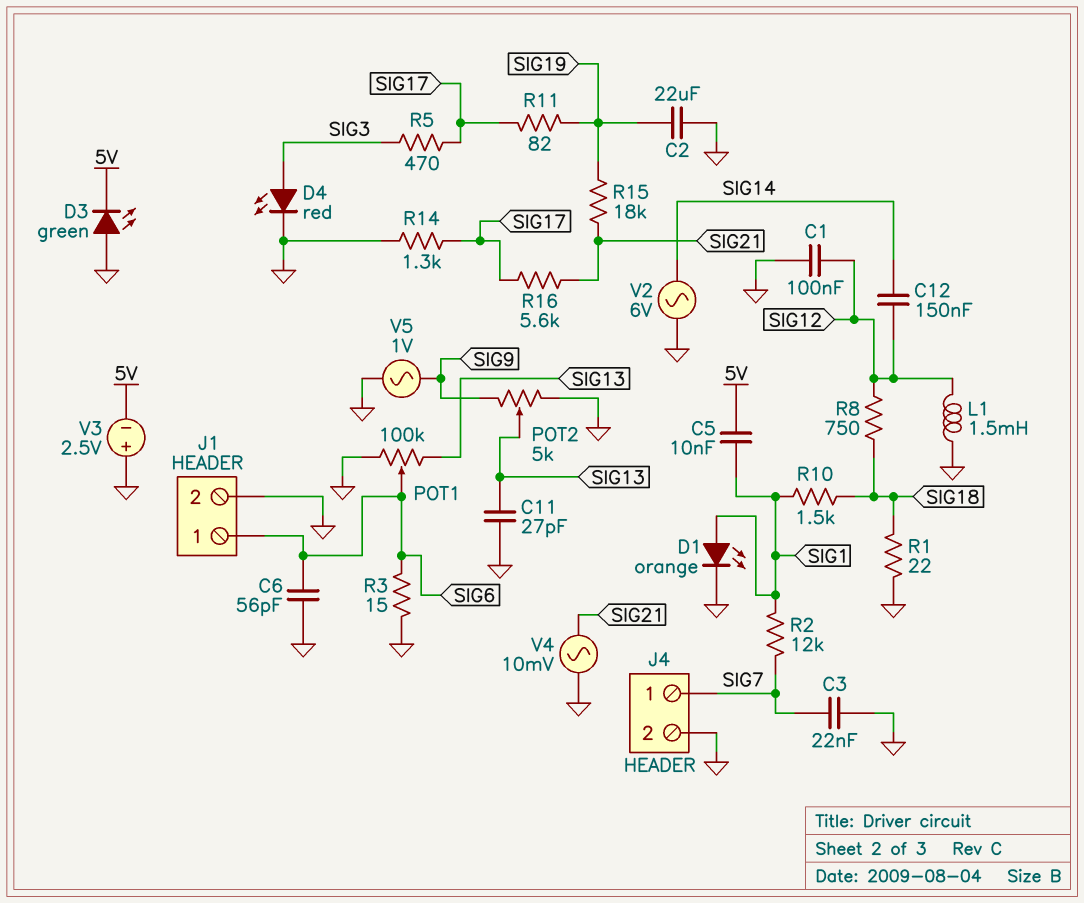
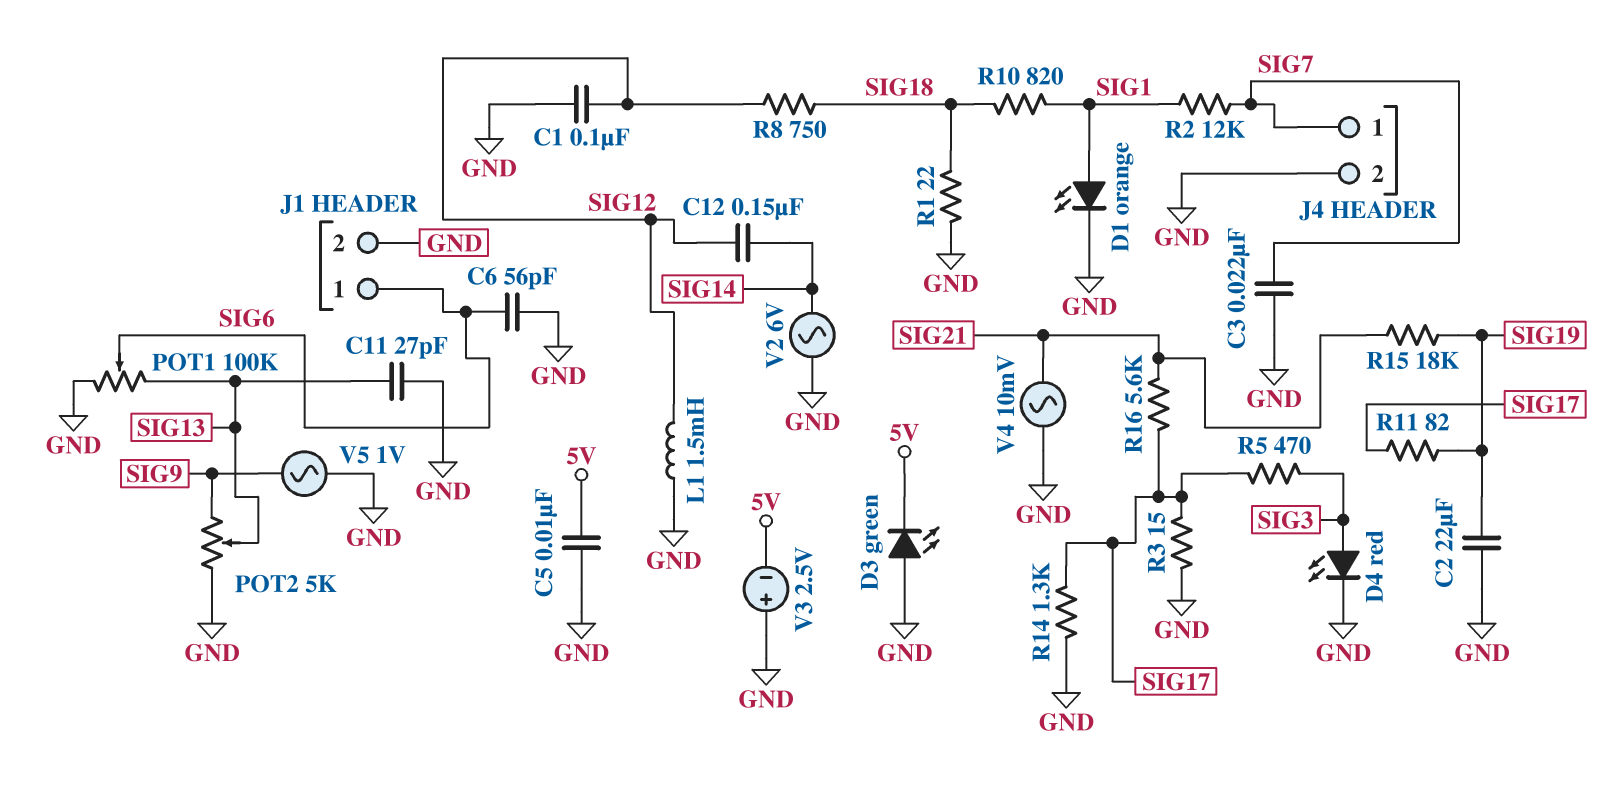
C5: 10nF (5V, SIG1) -> 10nF (5V, GND)
R3: 15 (GND, SIG6) -> 15 (GND, SIG17)
R10: 1.5k (SIG1, SIG18) -> 820 (SIG1, SIG18)

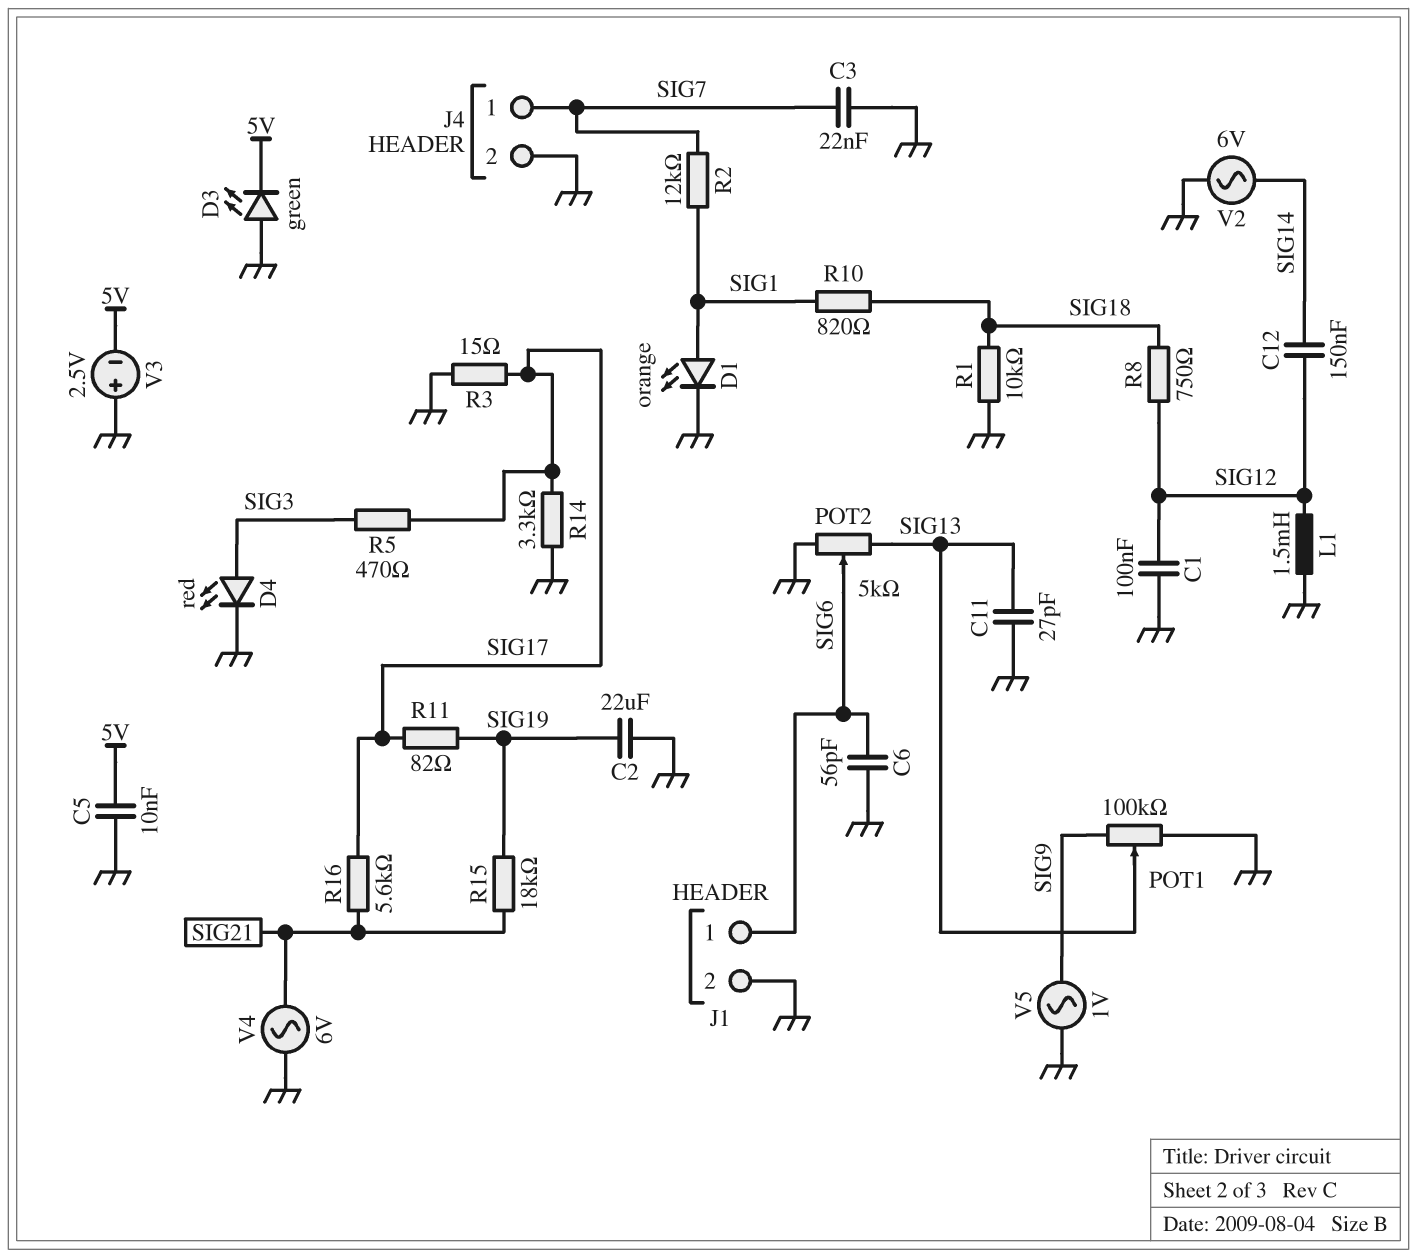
POT1: 100k (GND, SIG13, wiper SIG6) -> 100k (GND, SIG9, wiper SIG13)
POT2: 5k (GND, SIG9, wiper SIG13) -> 5k (GND, SIG13, wiper SIG6)
R1: 22 (GND, SIG18) -> 10k (GND, SIG18)
R14: 1.3k (GND, SIG17) -> 3.3k (GND, SIG17)
V4: AC 10mV (GND, SIG21) -> AC 6V (GND, SIG21)

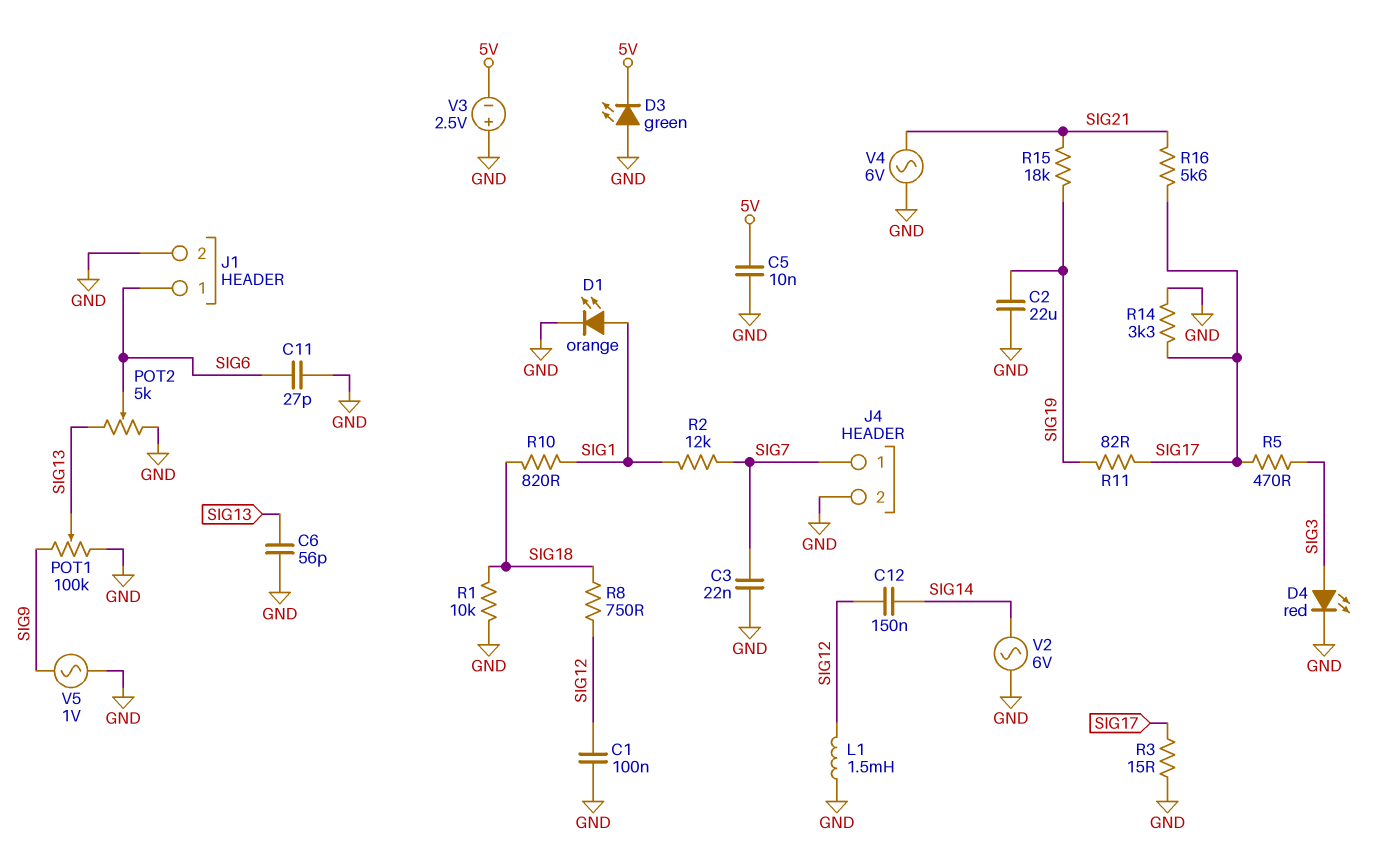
C6: 56pF (GND, SIG6) -> 56pF (GND, SIG13)
C11: 27pF (GND, SIG13) -> 27pF (GND, SIG6)

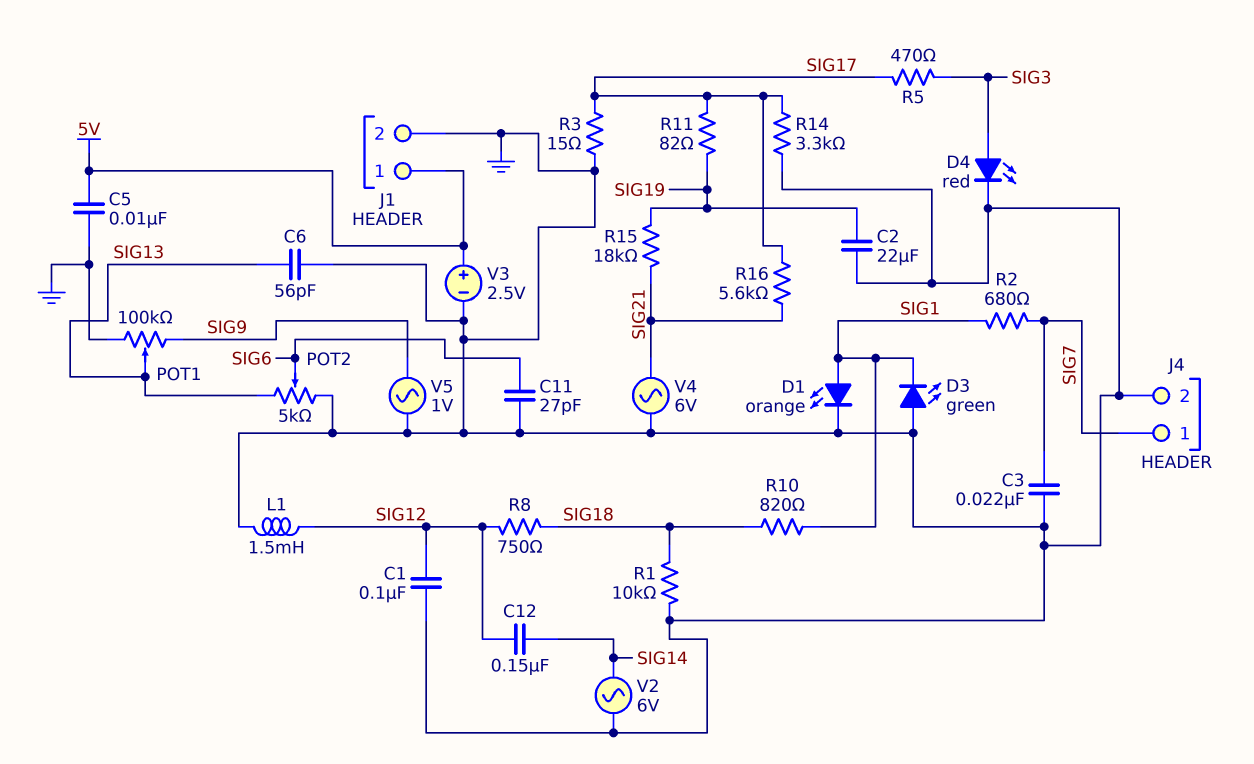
D3: LED green (A GND, K 5V) -> LED green (A GND, K SIG1)
J1 pin 1: SIG6 -> 5V
R2: 12k (SIG1, SIG7) -> 680 (SIG1, SIG7)
V3: 2.5V (plus GND, minus 5V) -> 2.5V (plus 5V, minus GND)

